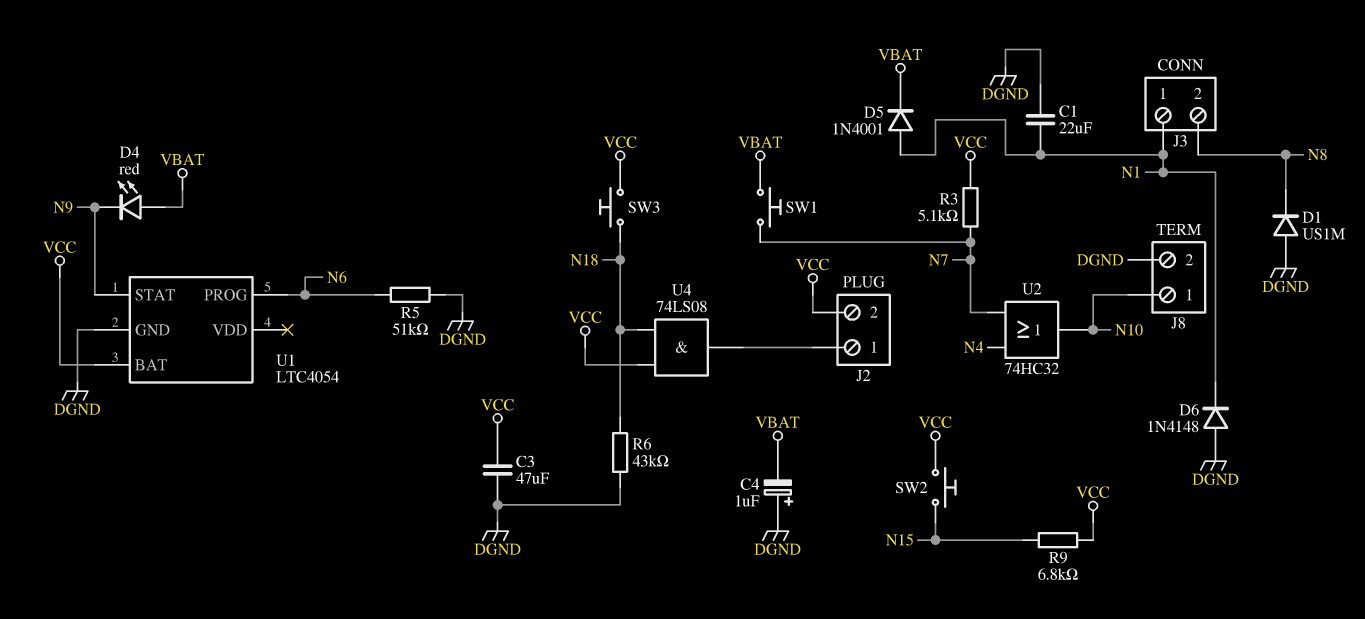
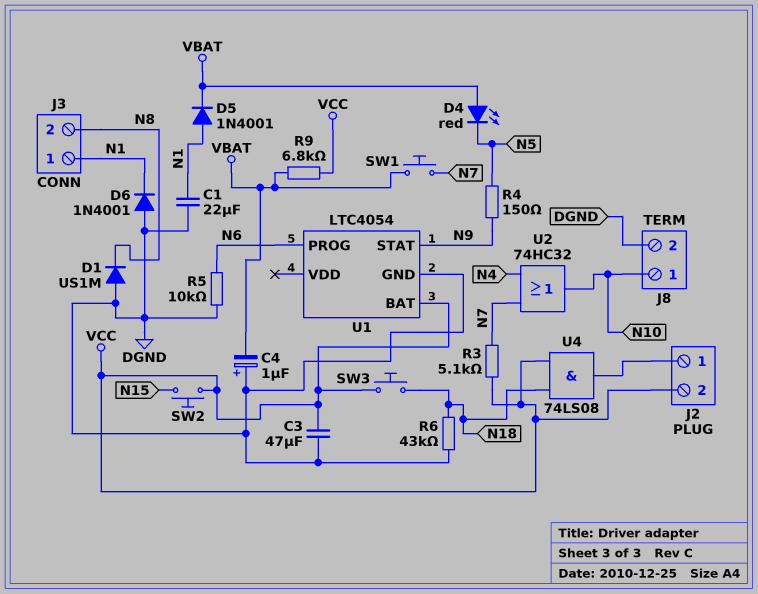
D4: LED red (A VBAT, K N9) -> LED red (A VBAT, K N5)
D6: diode 1N4148 (A DGND, K N1) -> diode 1N4001 (A DGND, K N1)
R4: none -> 150 (N5, N9)
R5: 51k (DGND, N6) -> 10k (DGND, N6)
R9: 6.8k (N15, VCC) -> 6.8k (VBAT, VCC)

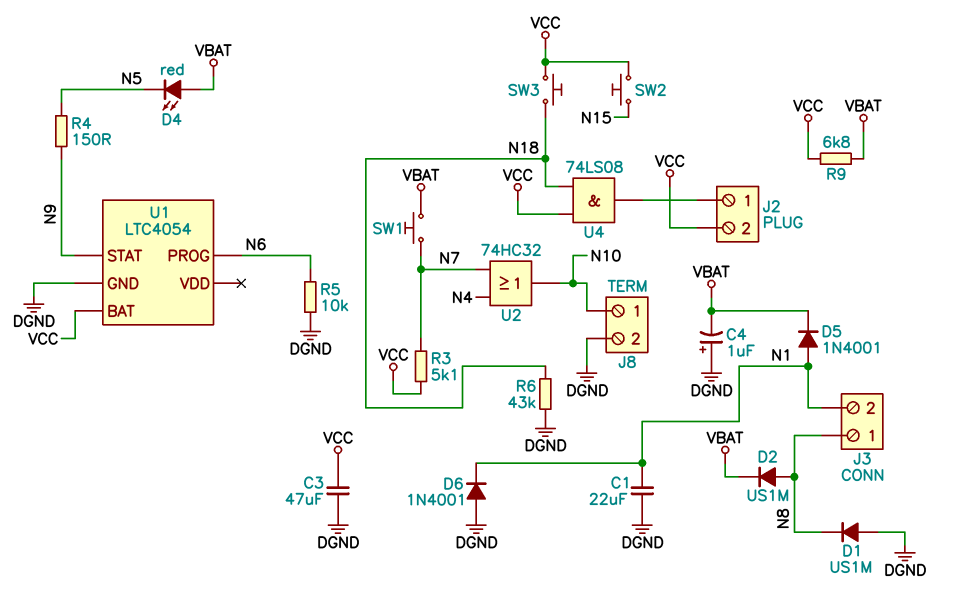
D2: none -> diode US1M (A N8, K VBAT)
J3 pin 1: N1 -> N8
J3 pin 2: N8 -> N1

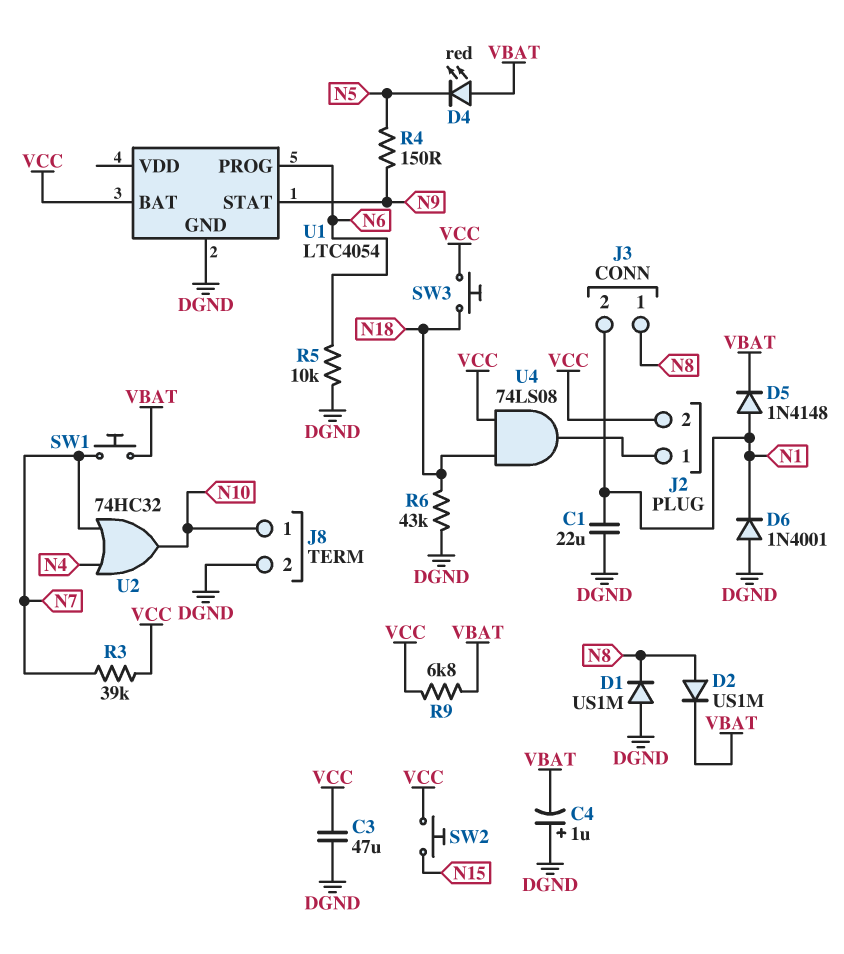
D5: diode 1N4001 (A N1, K VBAT) -> diode 1N4148 (A N1, K VBAT)
R3: 5.1k (N7, VCC) -> 39k (N7, VCC)

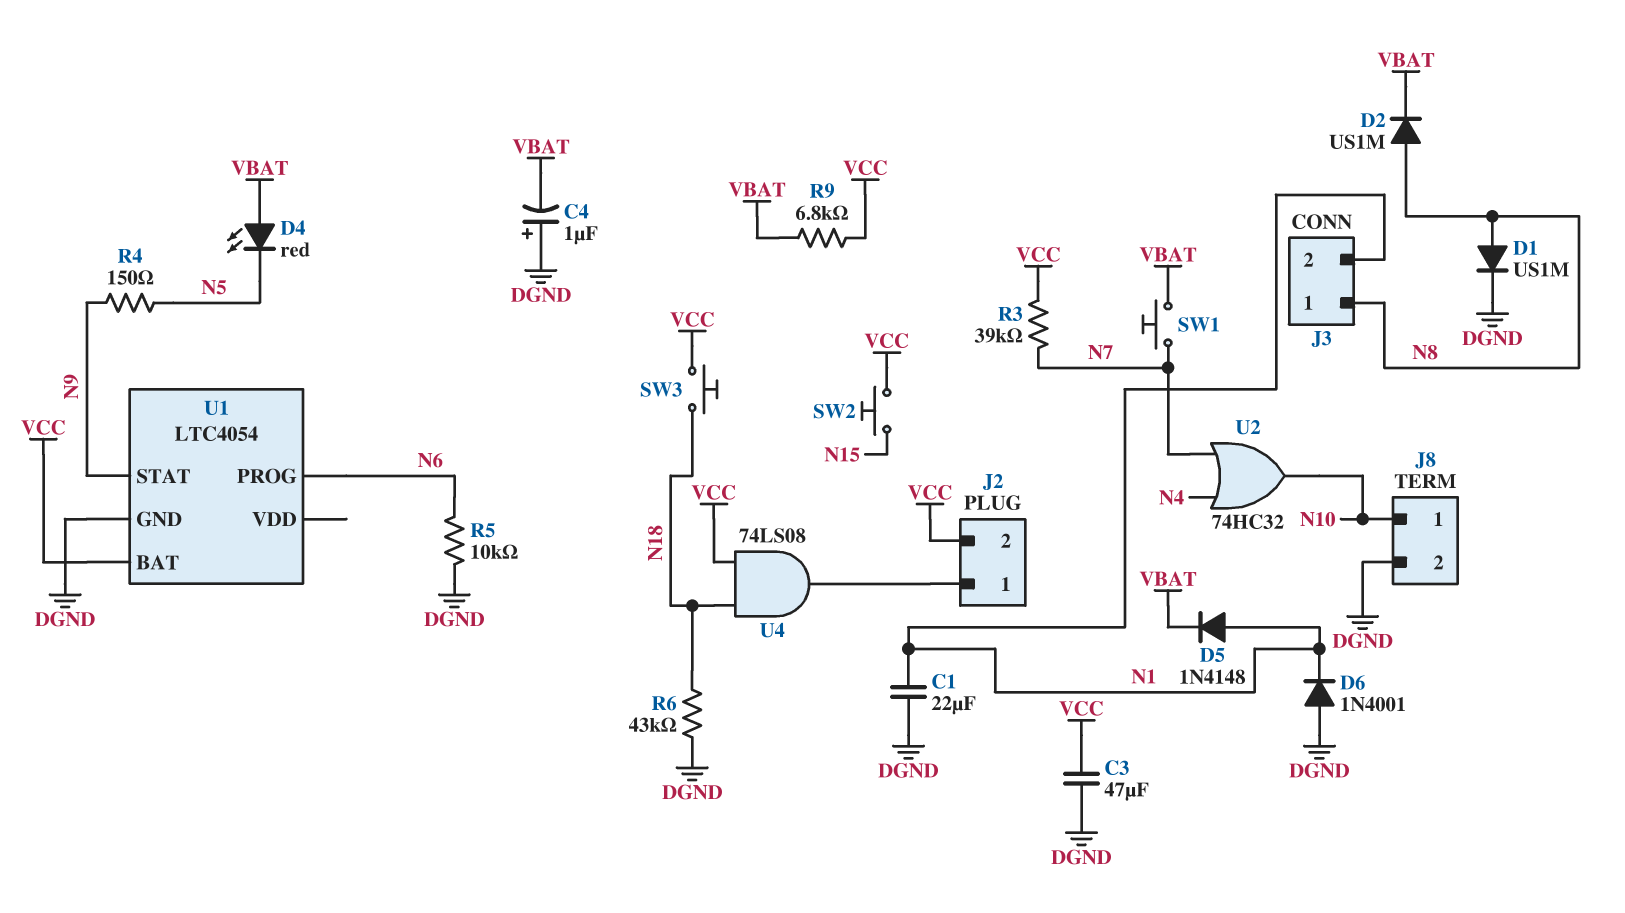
D1: diode US1M (A DGND, K N8) -> diode US1M (A N8, K DGND)

